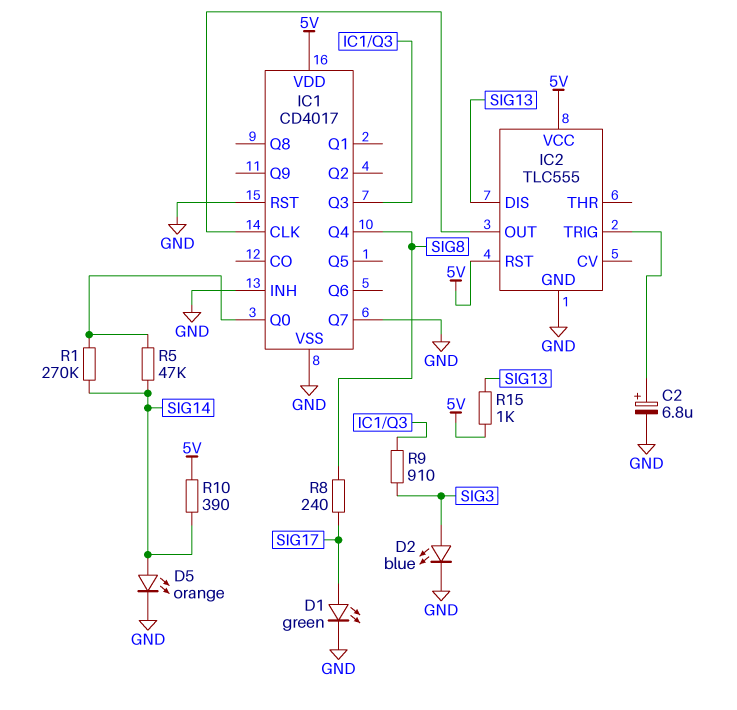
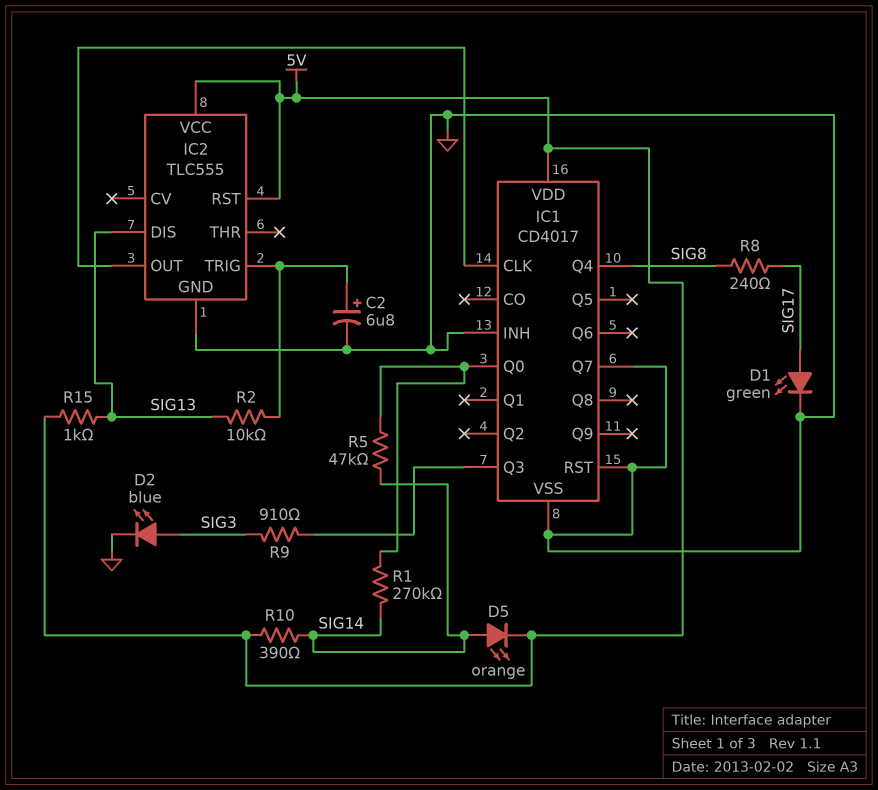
D5: LED orange (A SIG14, K GND) -> LED orange (A SIG14, K 5V)
R2: none -> 10k (IC2/TRIG, SIG13)

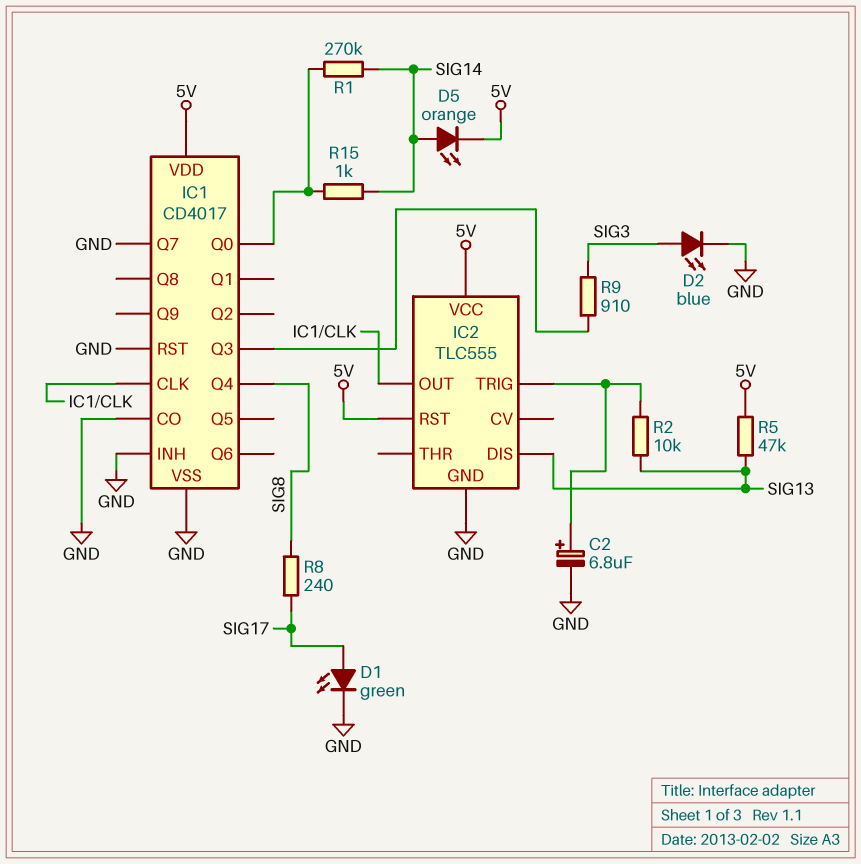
IC1 pin CO: none -> GND
R5: 47k (IC1/Q0, SIG14) -> 47k (5V, SIG13)
R10: 390 (5V, SIG14) -> none
R15: 1k (5V, SIG13) -> 1k (IC1/Q0, SIG14)

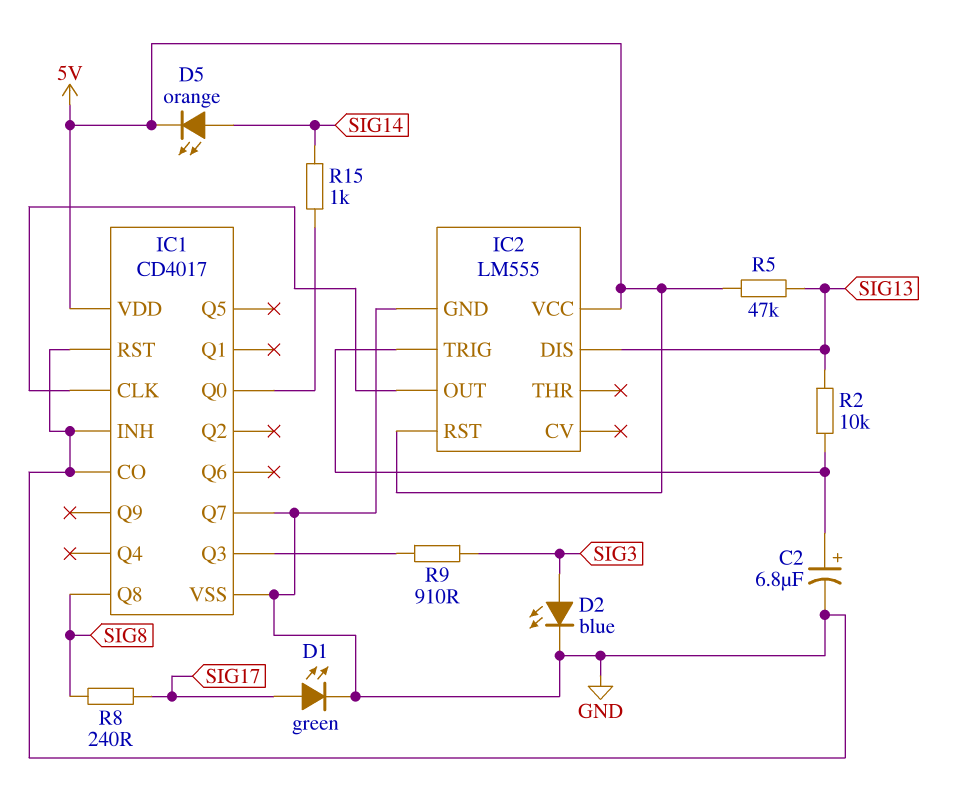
IC1 pin Q4: SIG8 -> none
IC1 pin Q8: none -> SIG8
IC2: TLC555 -> LM555
R1: 270k (IC1/Q0, SIG14) -> none

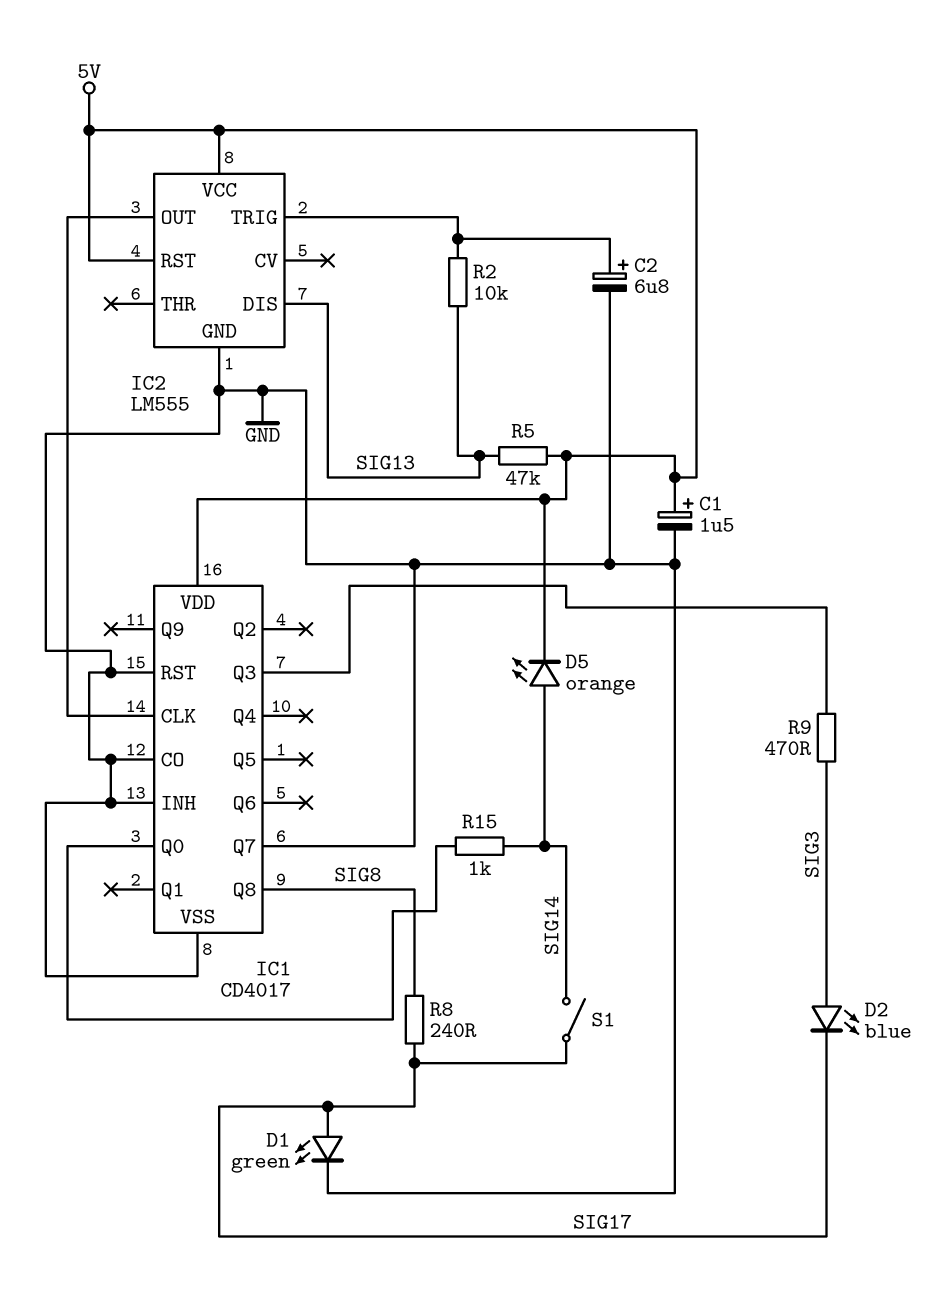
C1: none -> 1.5uF (plus 5V, minus GND)
D2: LED blue (A SIG3, K GND) -> LED blue (A SIG3, K SIG17)
R9: 910 (IC1/Q3, SIG3) -> 470 (IC1/Q3, SIG3)
S1: none -> switch (SIG14, SIG17)

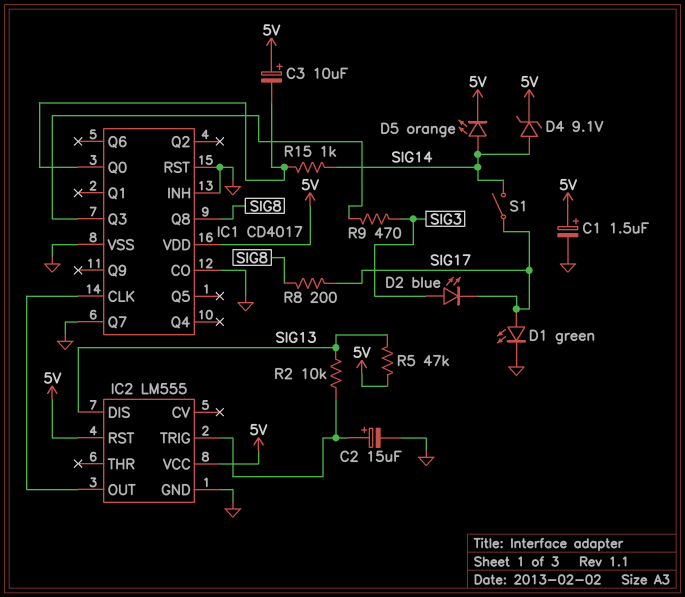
C2: 6.8uF (plus IC2/TRIG, minus GND) -> 15uF (plus IC2/TRIG, minus GND)
C3: none -> 10uF (plus 5V, minus IC1/Q0)
D4: none -> zener 9.1V (A SIG14, K 5V)
R8: 240 (SIG8, SIG17) -> 200 (SIG8, SIG17)

